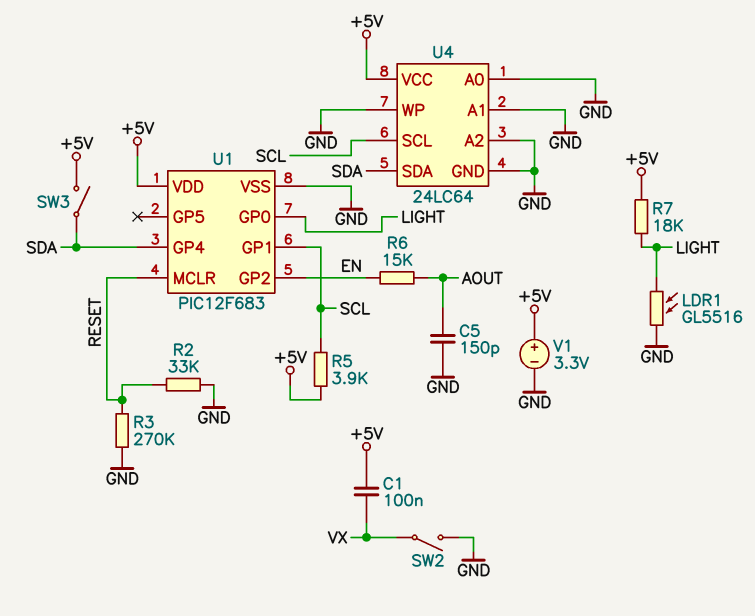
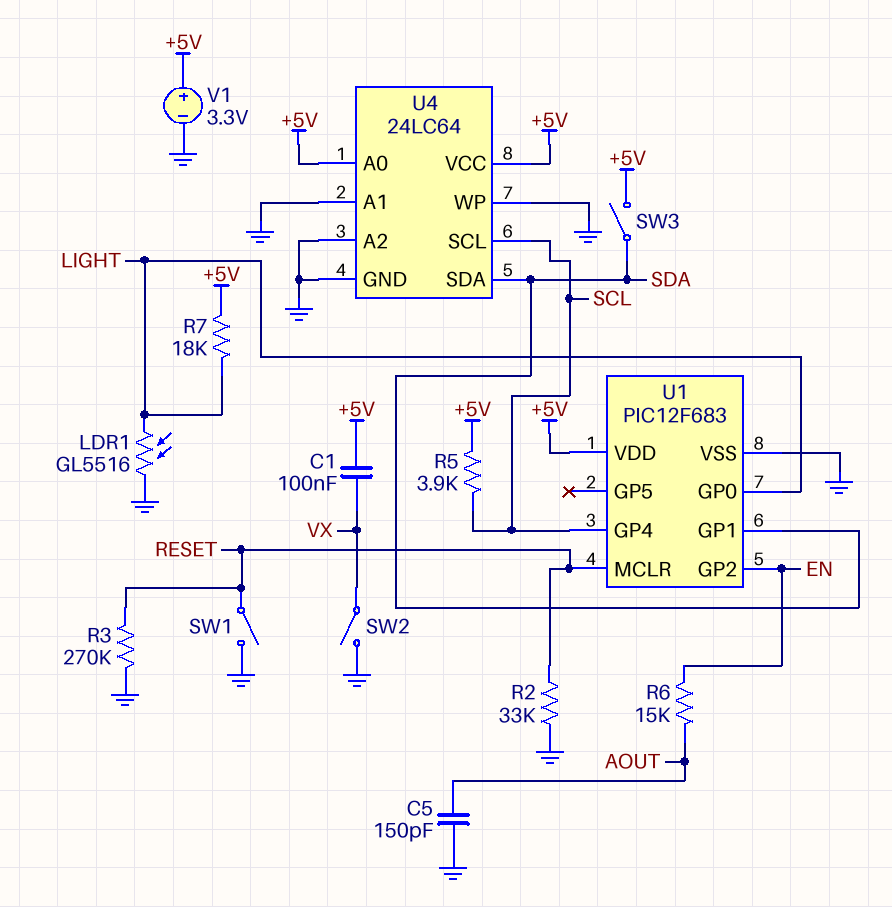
SW1: none -> switch (GND, RESET)
U1 pin GP1: SCL -> SDA
U1 pin GP4: SDA -> SCL
U4 pin A0: GND -> +5V

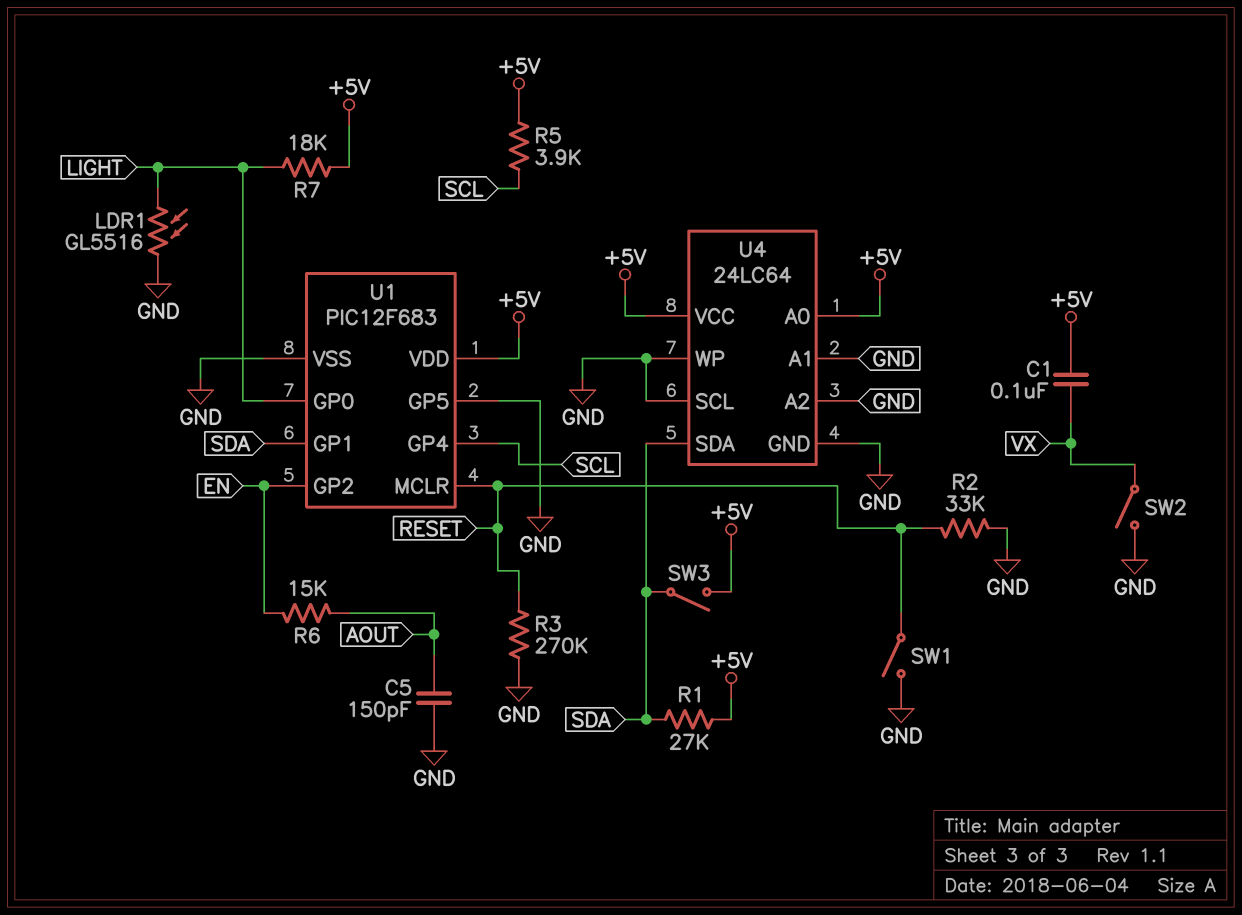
R1: none -> 27k (+5V, SDA)
U1 pin GP5: none -> GND
U4 pin SCL: SCL -> GND
V1: 3.3V (plus +5V, minus GND) -> none

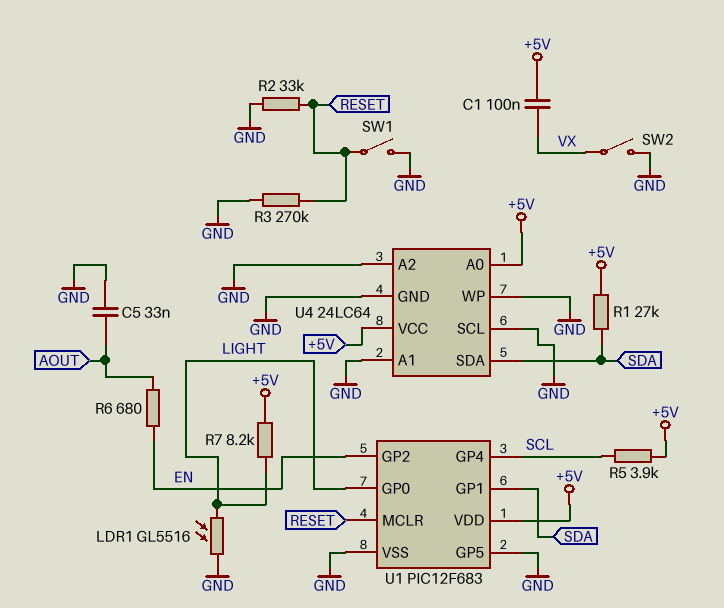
C5: 150pF (AOUT, GND) -> 33nF (AOUT, GND)
R6: 15k (AOUT, EN) -> 680 (AOUT, EN)
R7: 18k (+5V, LIGHT) -> 8.2k (+5V, LIGHT)
SW3: switch (+5V, SDA) -> none

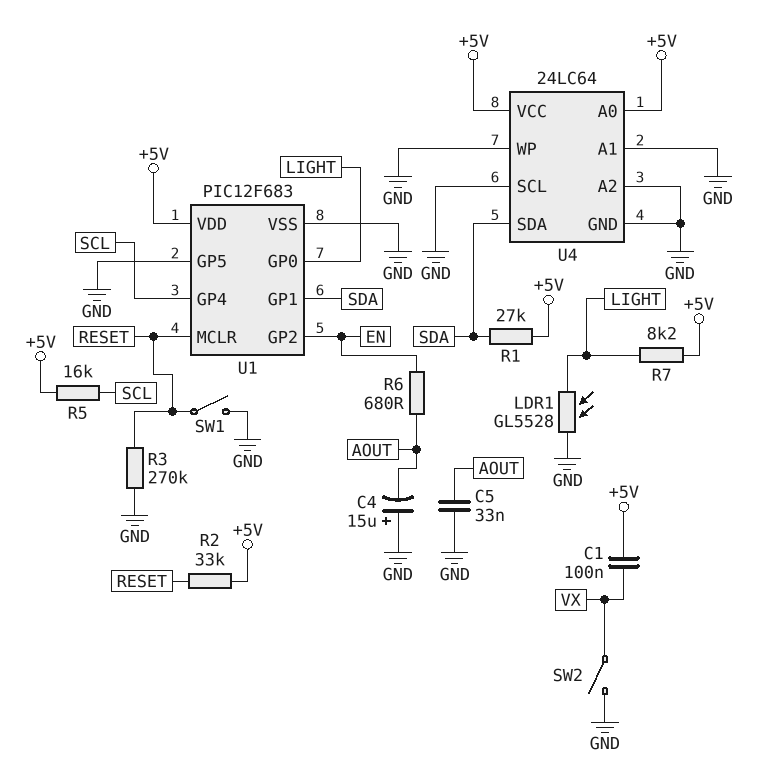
C4: none -> 15uF (plus GND, minus AOUT)
LDR1: GL5516 (GND, LIGHT) -> GL5528 (GND, LIGHT)
R2: 33k (GND, RESET) -> 33k (+5V, RESET)
R5: 3.9k (+5V, SCL) -> 16k (+5V, SCL)

